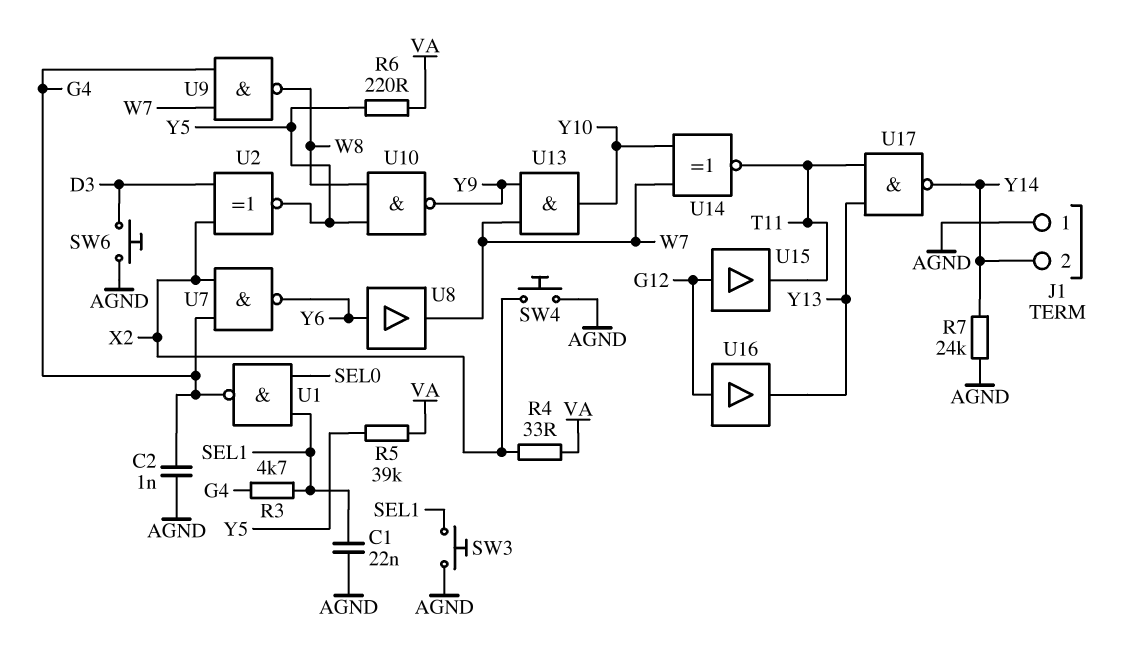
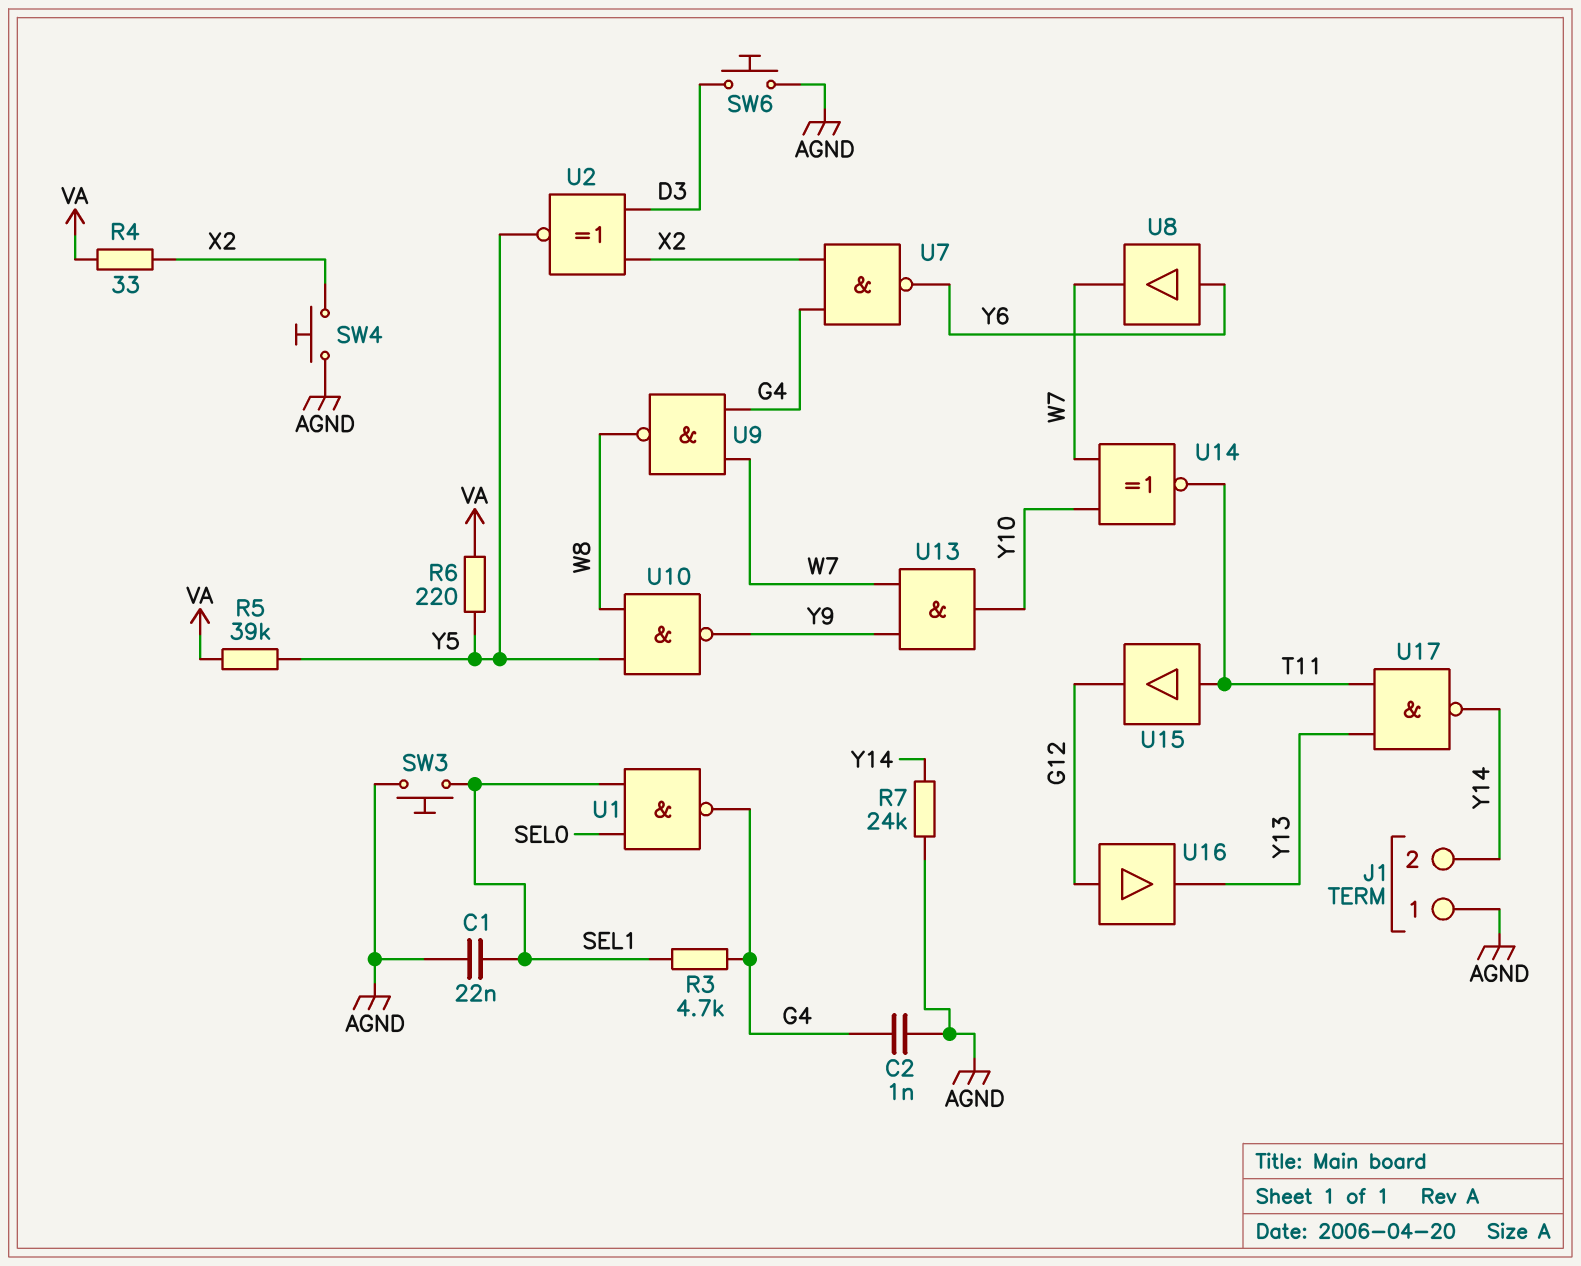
U15: buffer (in G12, out T11) -> buffer (in T11, out G12)

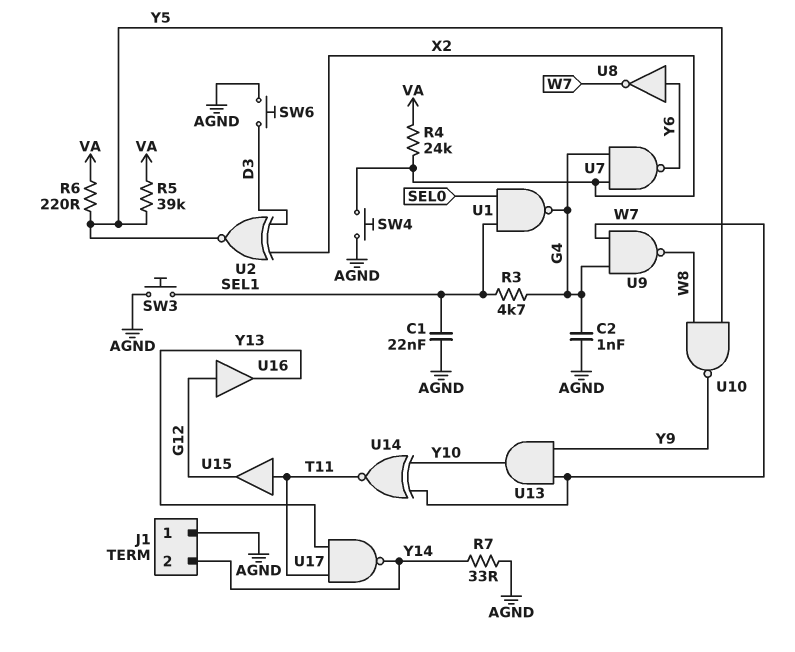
R4: 33 (VA, X2) -> 24k (VA, X2)
R7: 24k (AGND, Y14) -> 33 (AGND, Y14)
U8: buffer (in Y6, out W7) -> NOT (in Y6, out W7)

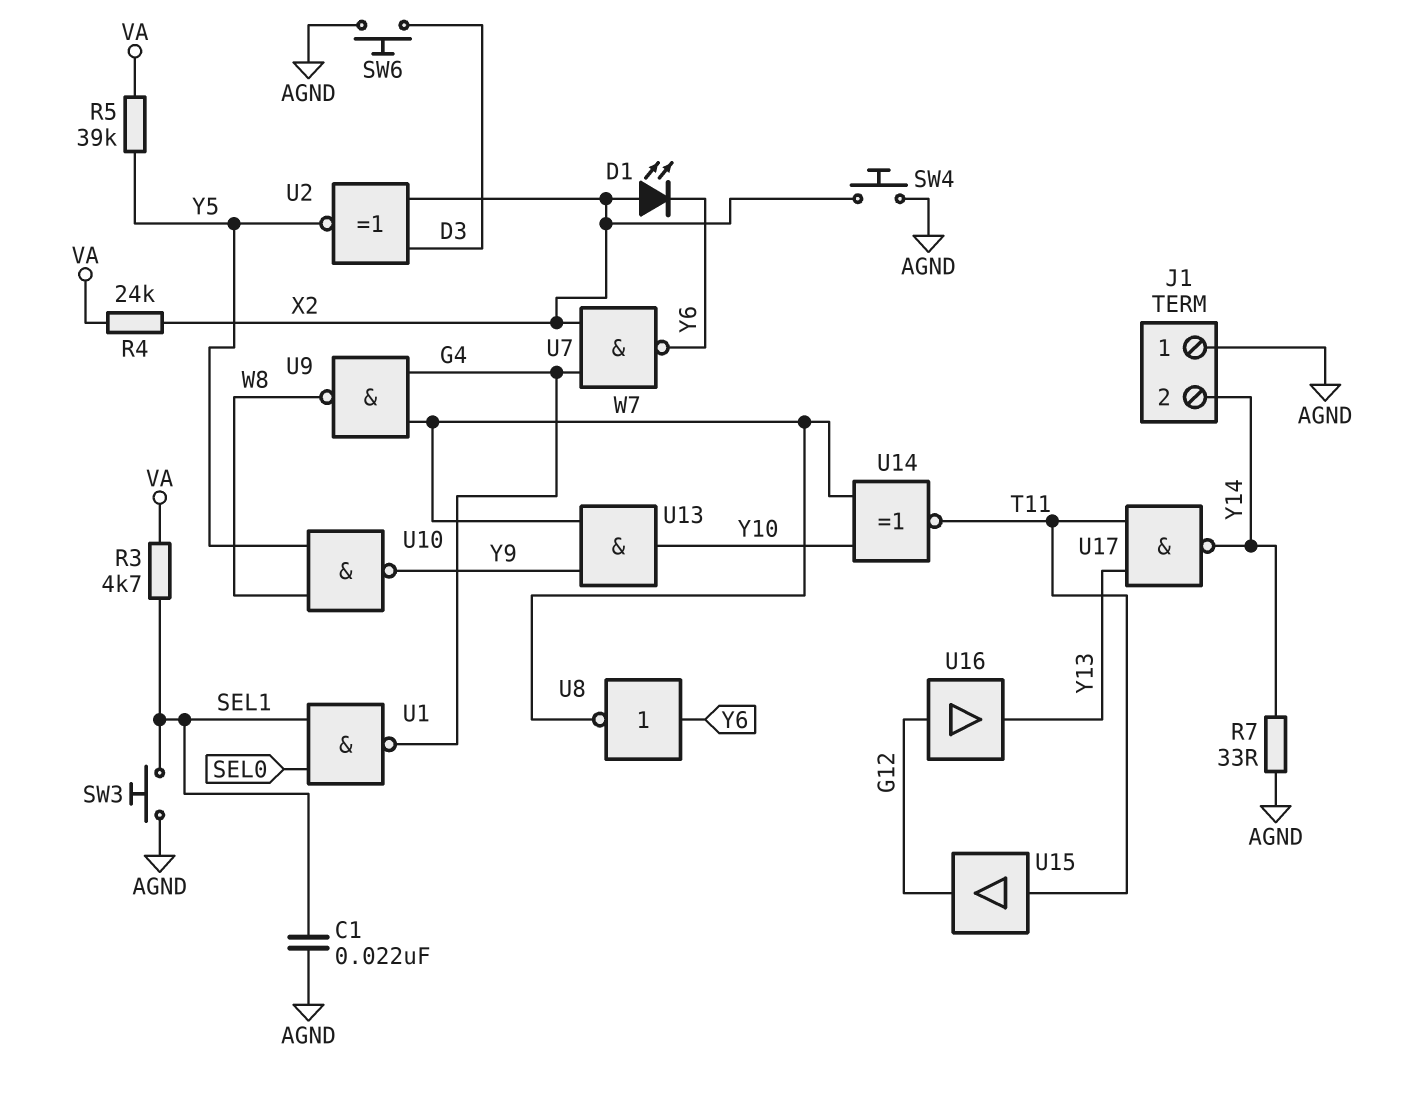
C2: 1nF (AGND, G4) -> none
D1: none -> LED (A X2, K Y6)
R3: 4.7k (G4, SEL1) -> 4.7k (SEL1, VA)
R6: 220 (VA, Y5) -> none

